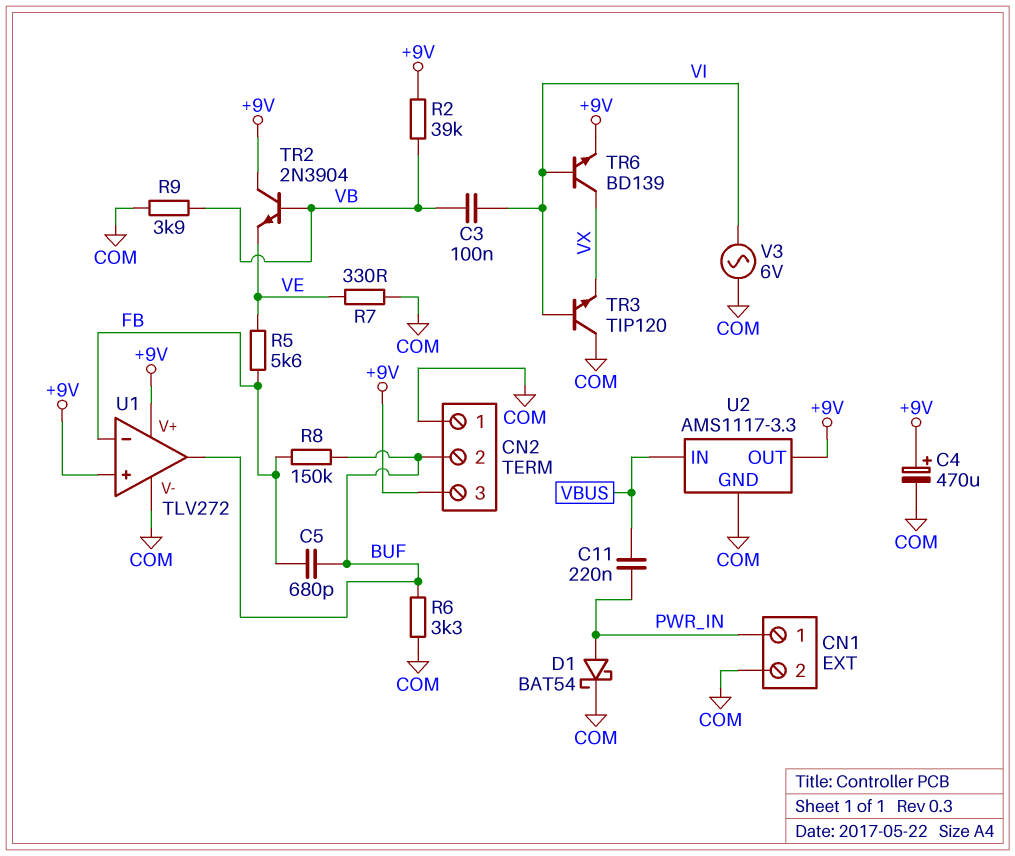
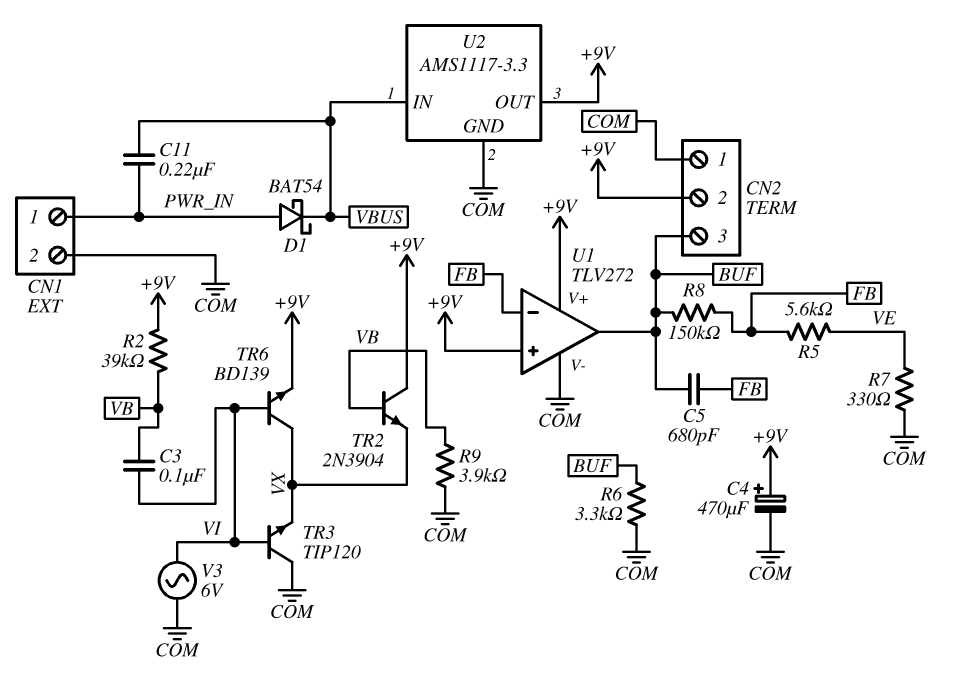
CN2 pin 2: BUF -> +9V
CN2 pin 3: +9V -> BUF
D1: schottky BAT54 (A PWR_IN, K COM) -> schottky BAT54 (A PWR_IN, K VBUS)
TR2: NPN 2N3904 (B VB, C +9V, E VE) -> NPN 2N3904 (B VB, C +9V, E VX)

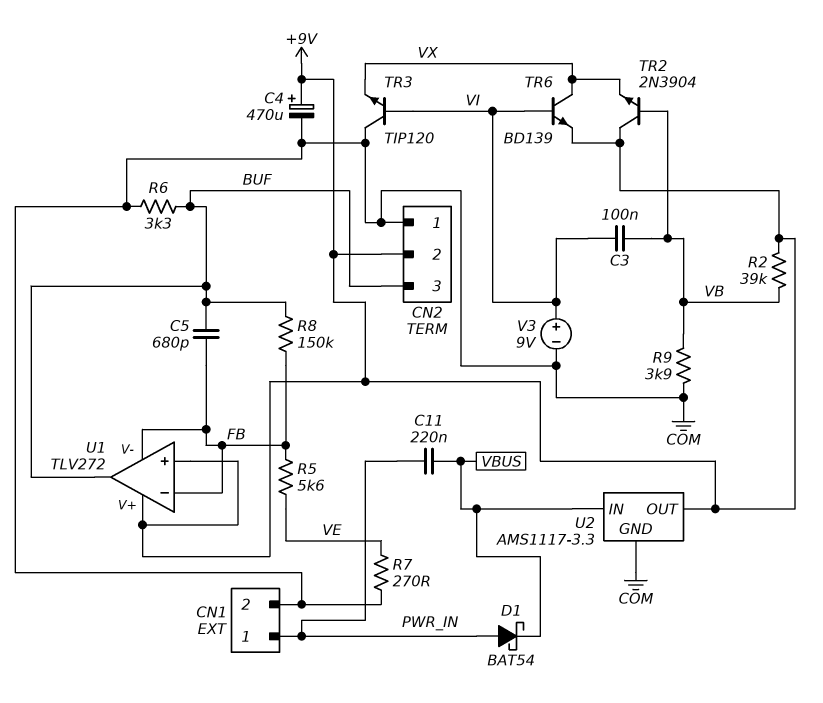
R7: 330 (COM, VE) -> 270 (COM, VE)
U1 pin V-: COM -> FB
V3: AC 6V (COM, VI) -> 9V (plus VI, minus COM)

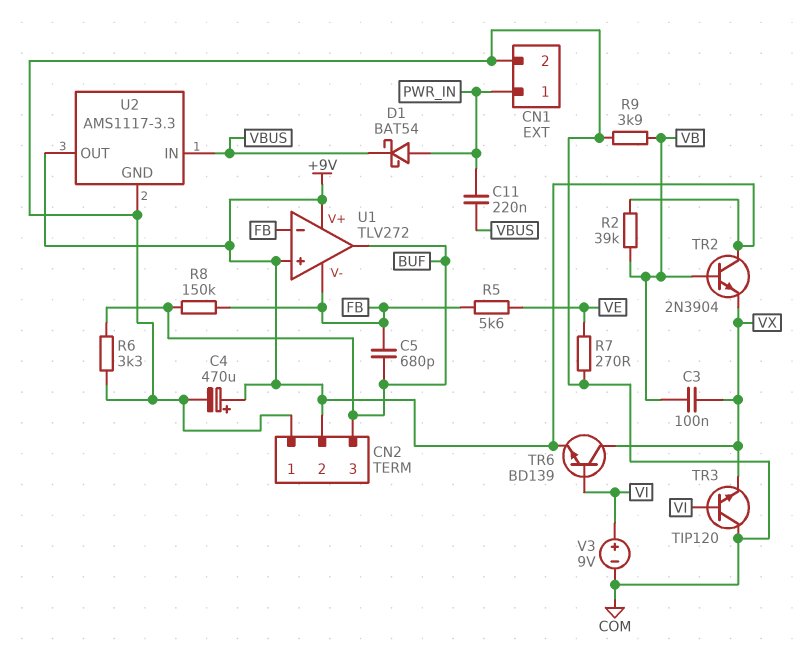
C3: 100nF (VB, VI) -> 100nF (VB, VX)

